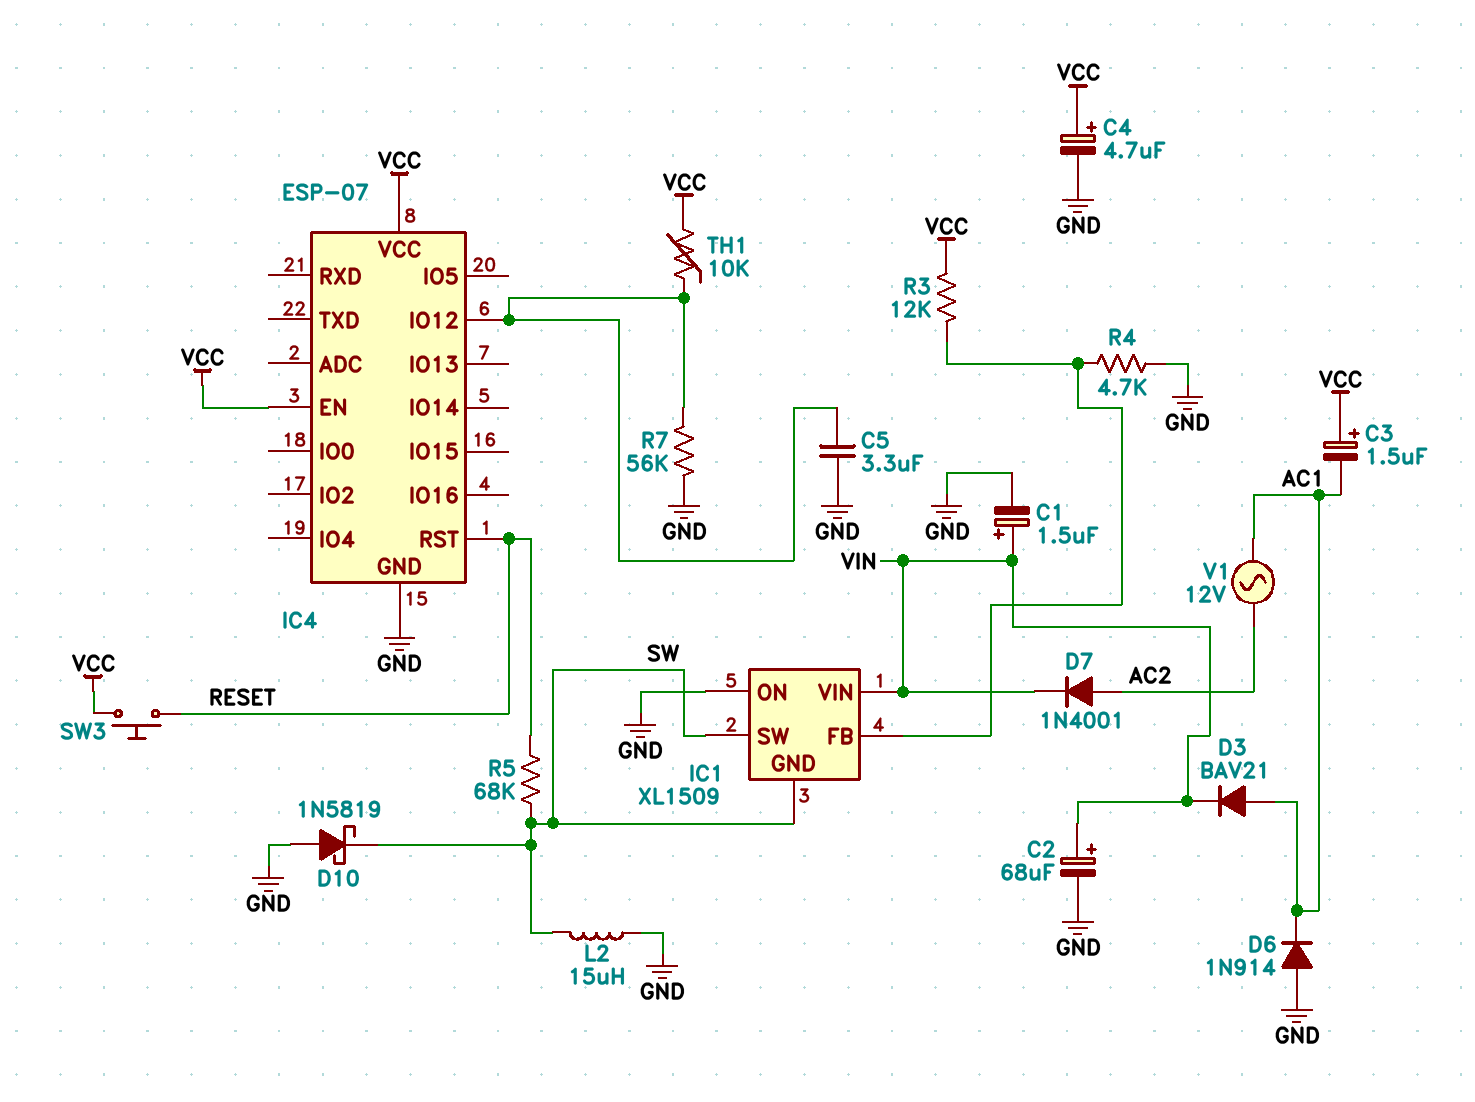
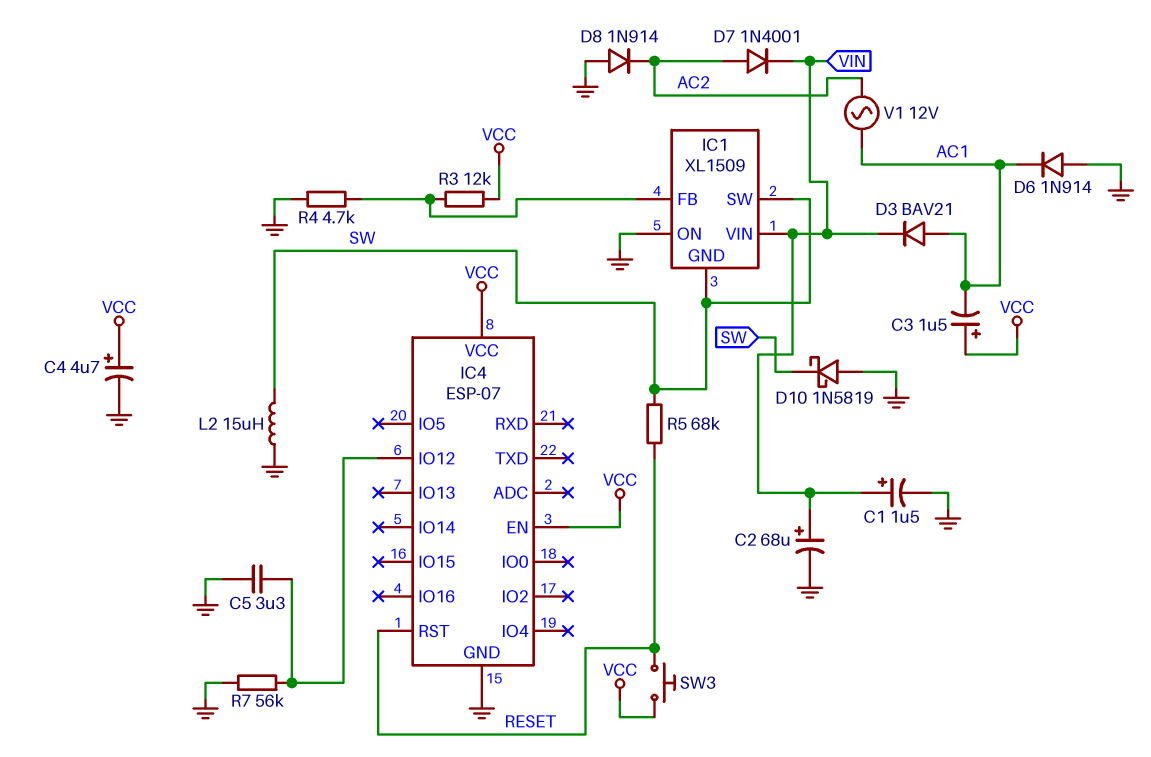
D8: none -> diode 1N914 (A GND, K AC2)
TH1: 10k (IC4/IO12, VCC) -> none

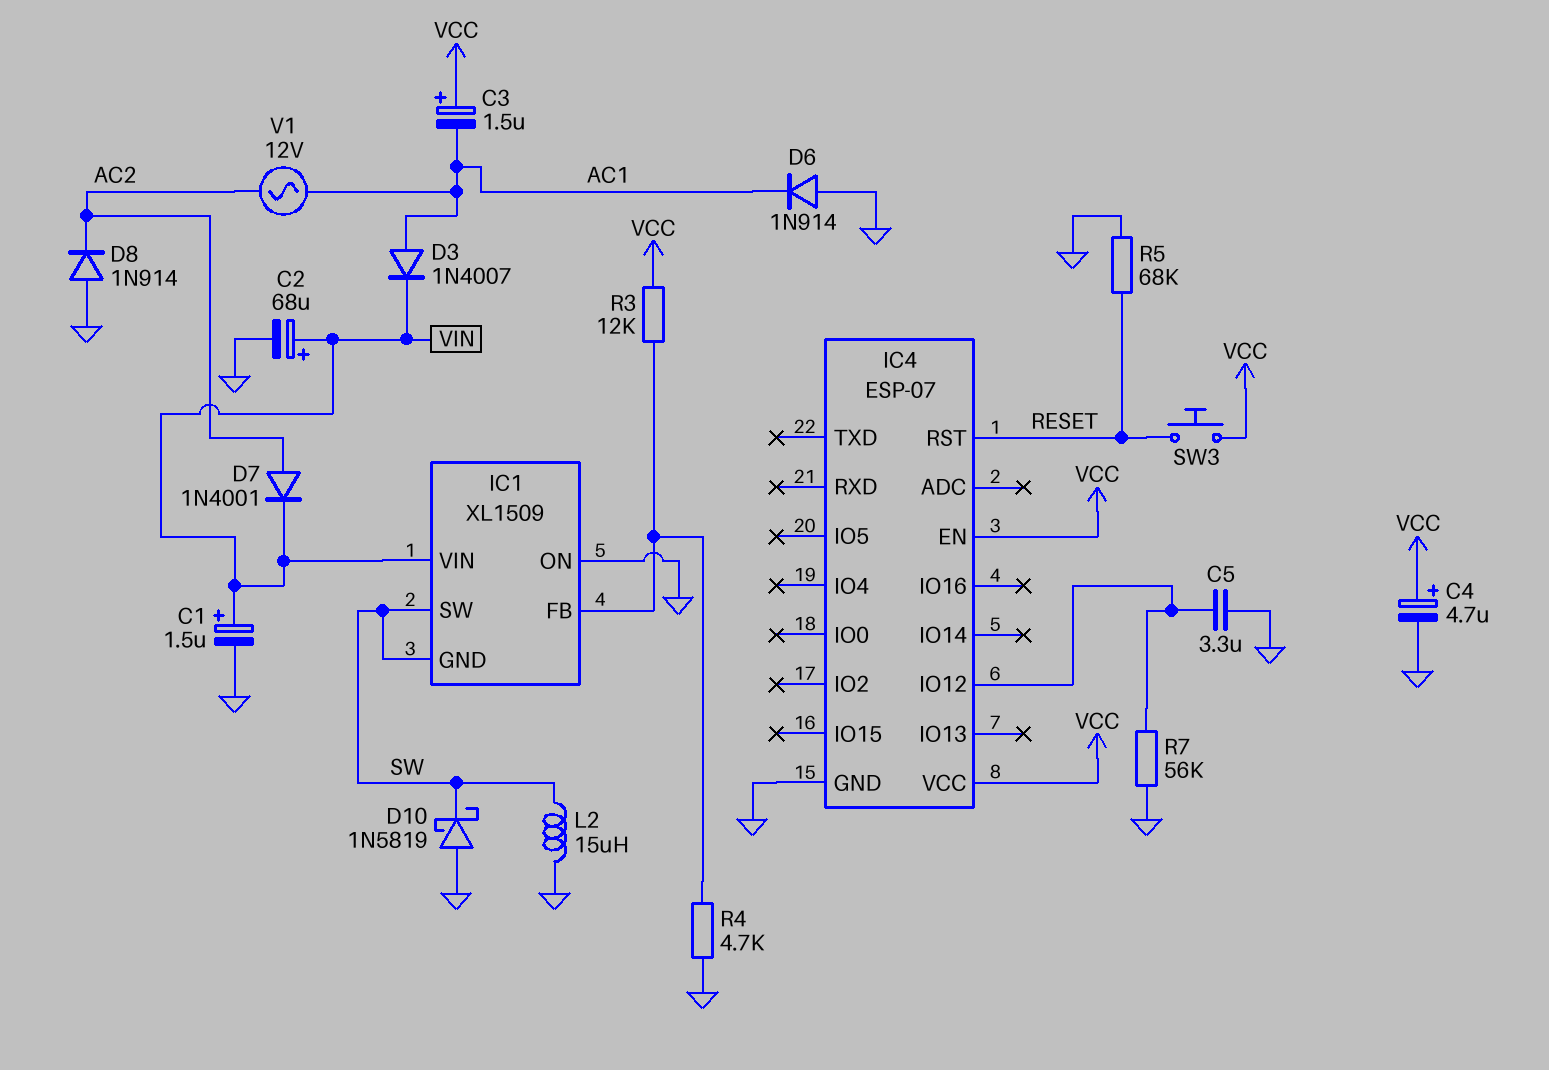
D3: diode BAV21 (A AC1, K VIN) -> diode 1N4007 (A AC1, K VIN)
R5: 68k (RESET, SW) -> 68k (GND, RESET)

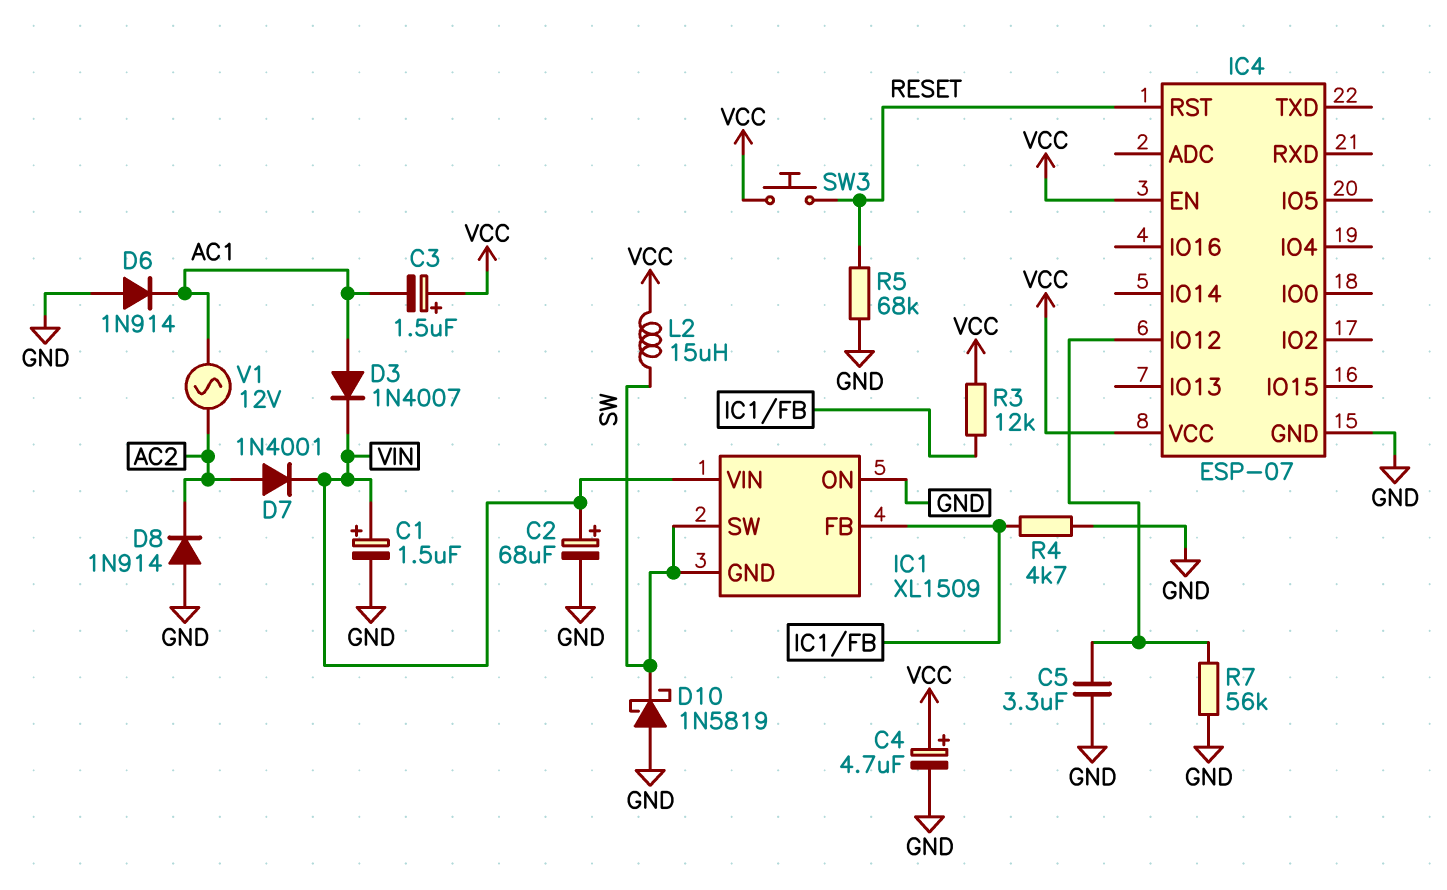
L2: 15uH (GND, SW) -> 15uH (SW, VCC)

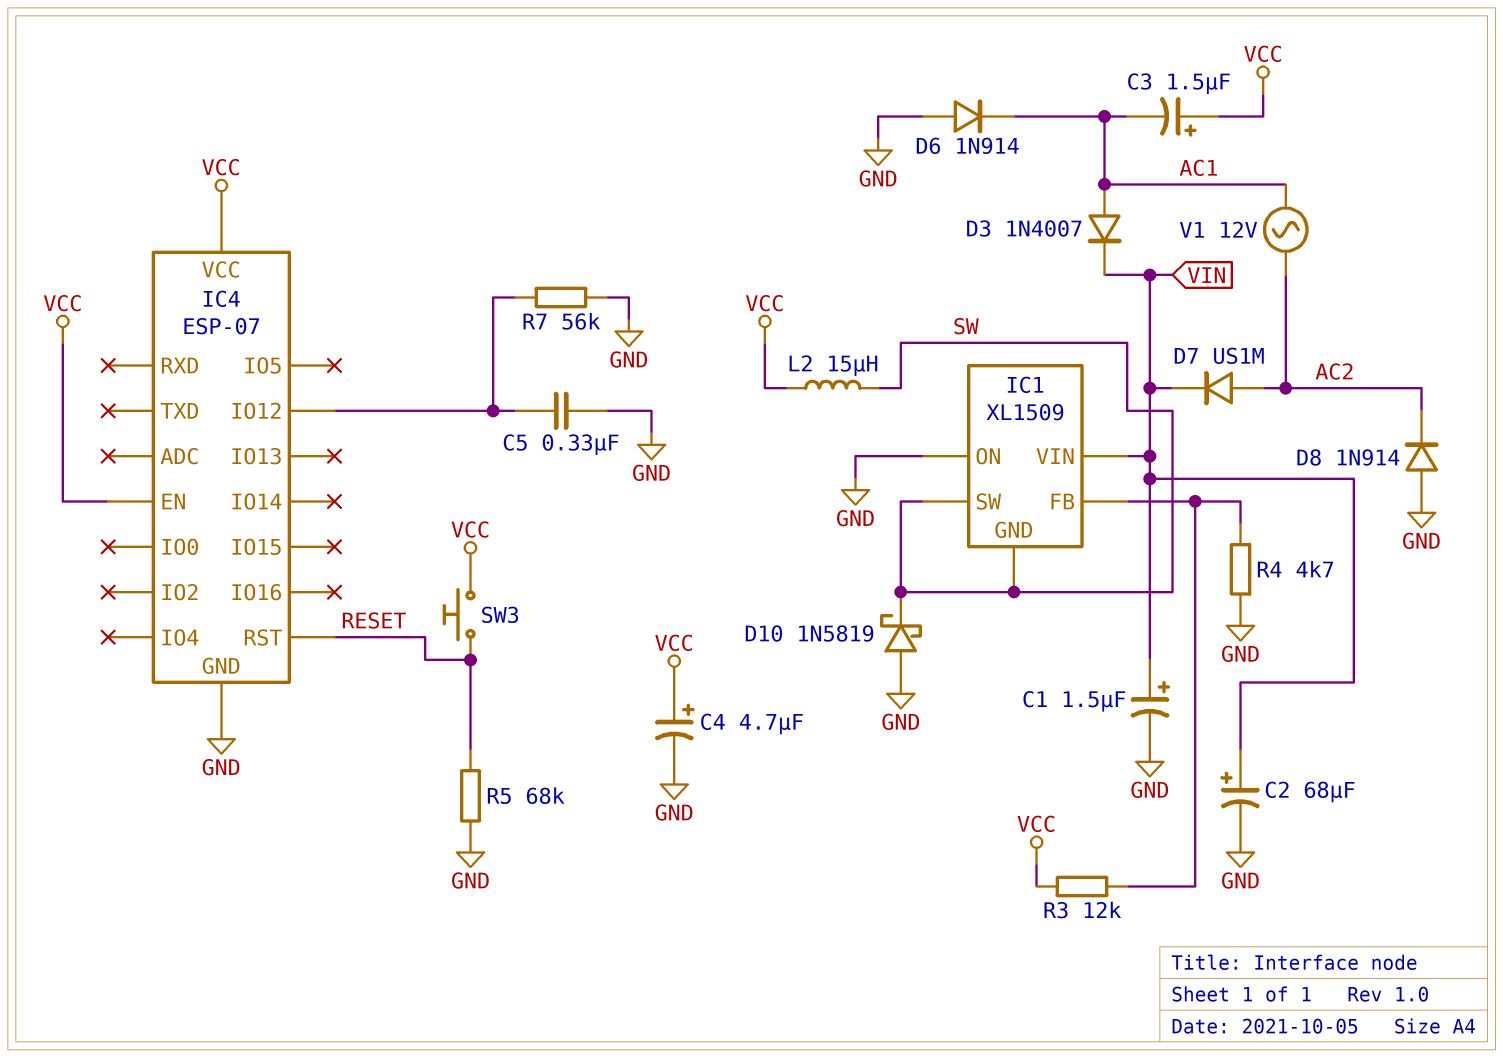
C5: 3.3uF (GND, IC4/IO12) -> 330nF (GND, IC4/IO12)
D7: diode 1N4001 (A AC2, K VIN) -> diode US1M (A AC2, K VIN)

